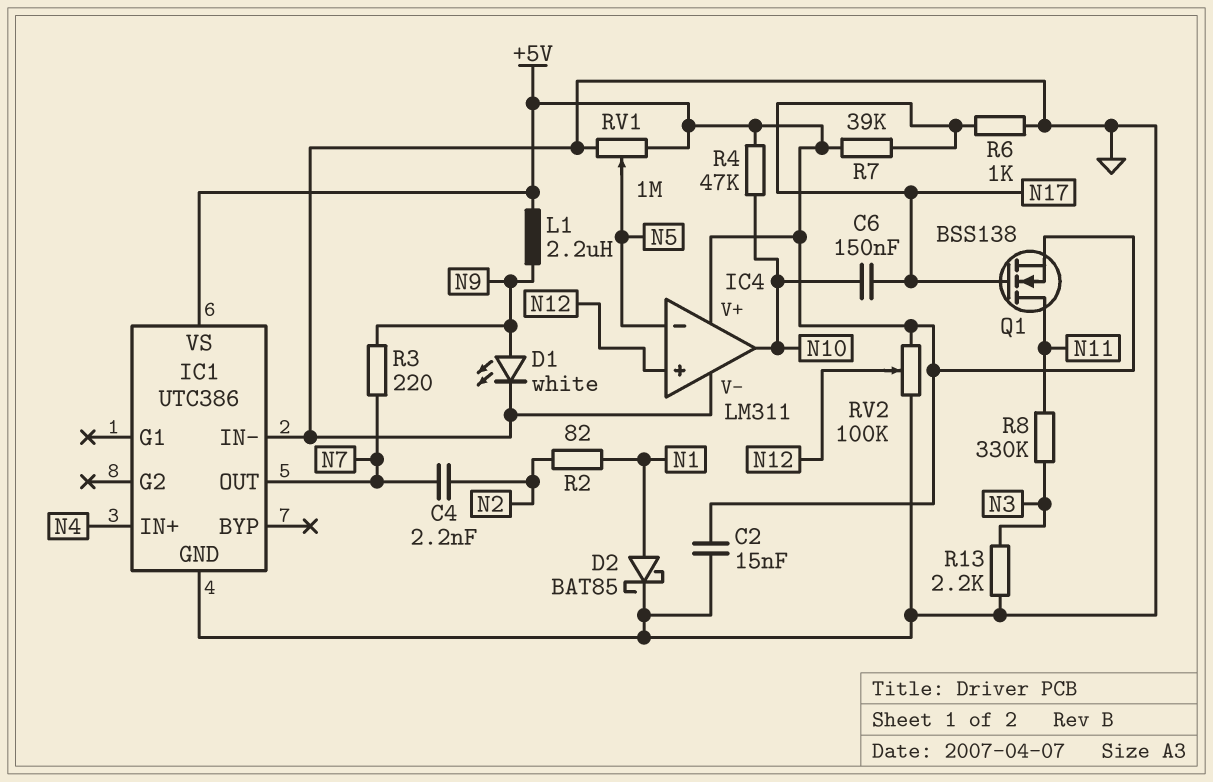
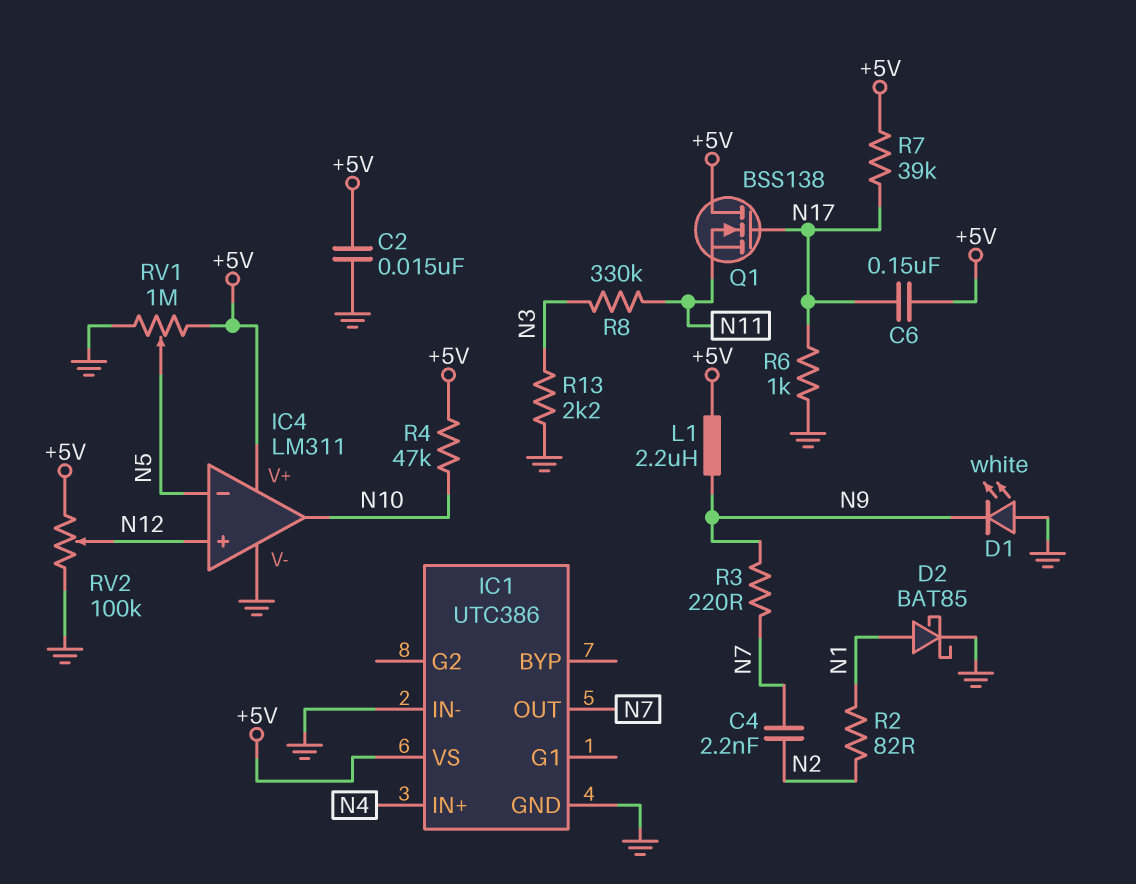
C6: 150nF (N10, N17) -> 150nF (+5V, N17)
D1: LED white (A N9, K GND) -> LED white (A GND, K N9)
Q1: NMOS BSS138 (G N17, D N11, S +5V) -> NMOS BSS138 (G N17, D +5V, S N11)

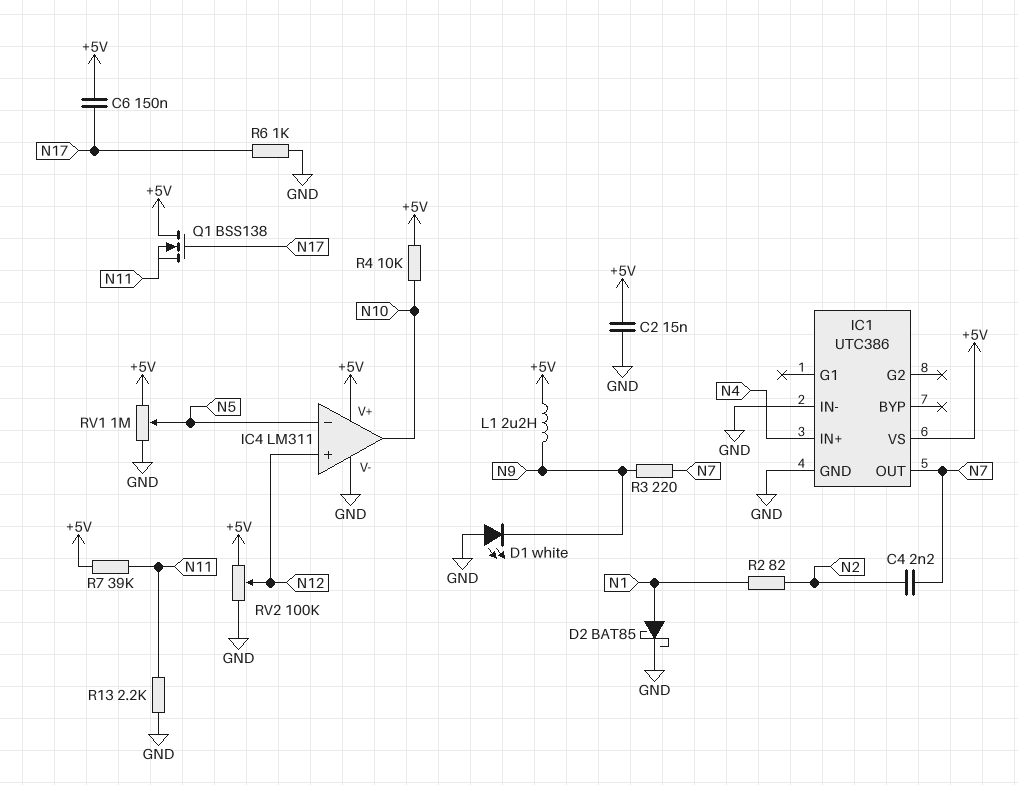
R4: 47k (+5V, N10) -> 10k (+5V, N10)
R7: 39k (+5V, N17) -> 39k (+5V, N11)
R8: 330k (N3, N11) -> none
R13: 2.2k (GND, N3) -> 2.2k (GND, N11)

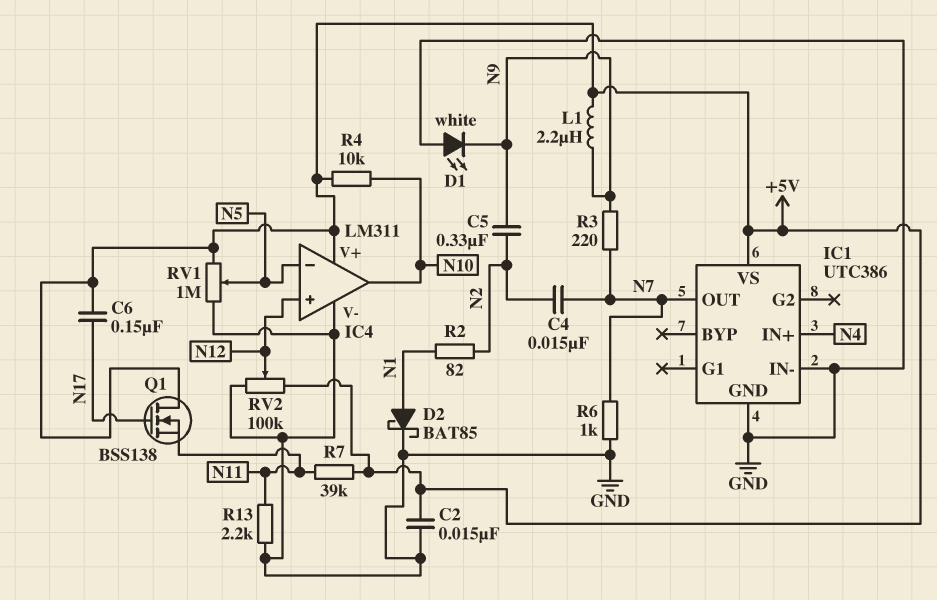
C4: 2.2nF (N2, N7) -> 15nF (N2, N7)
C5: none -> 330nF (N2, N9)
R6: 1k (GND, N17) -> 1k (GND, N7)

